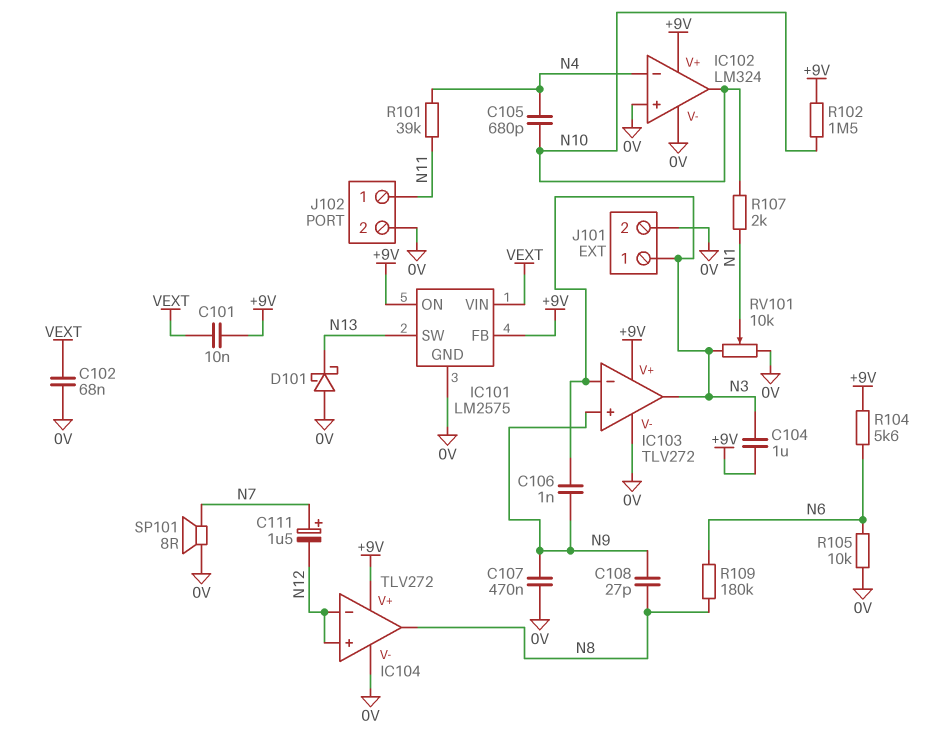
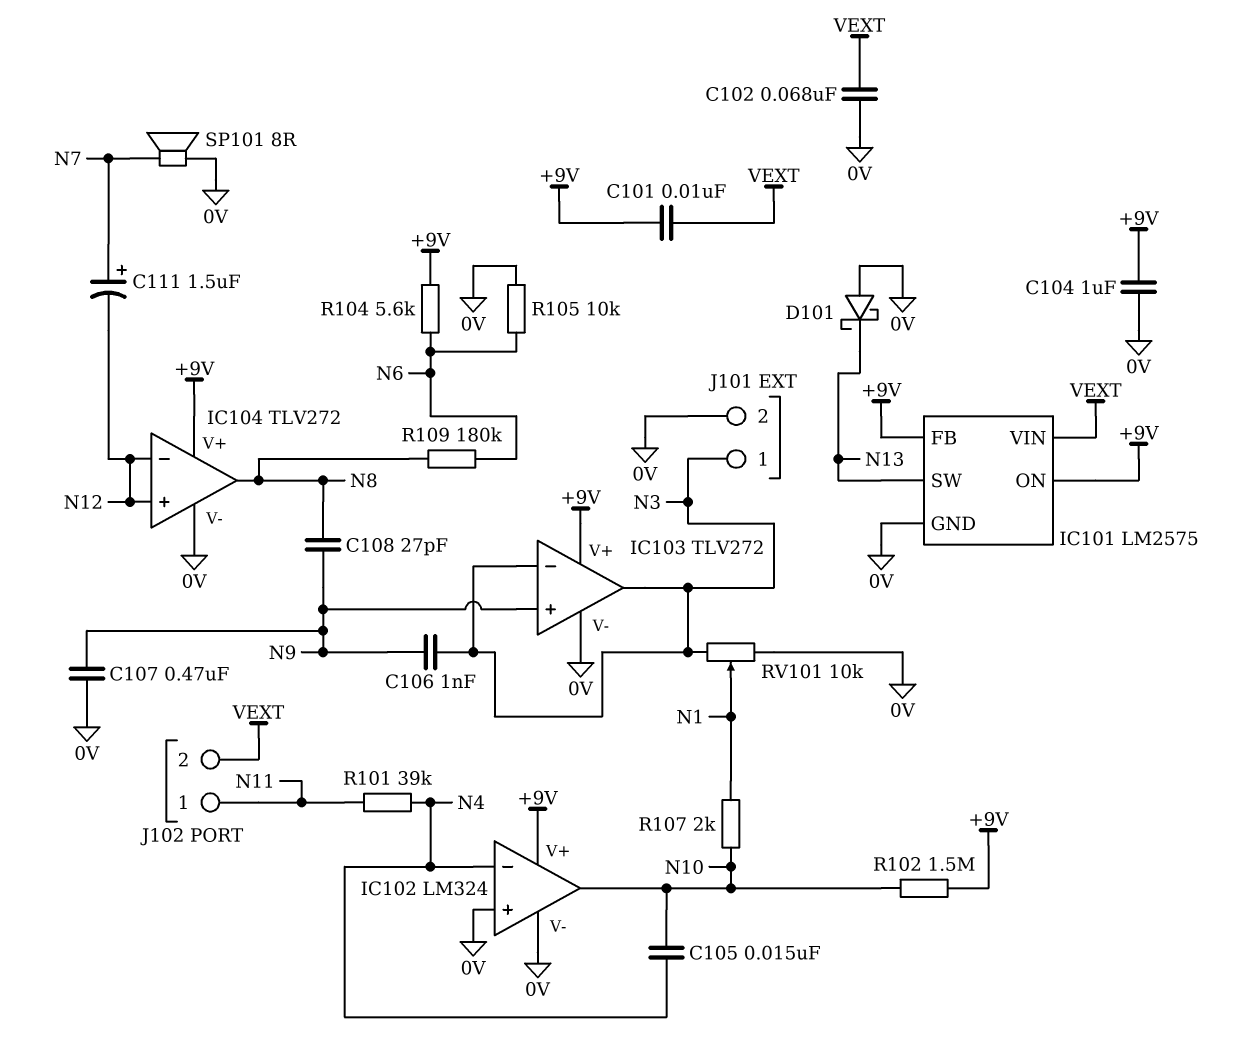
C104: 1uF (+9V, N3) -> 1uF (+9V, 0V)
C105: 680pF (N4, N10) -> 15nF (N4, N10)
J102 pin 2: 0V -> VEXT

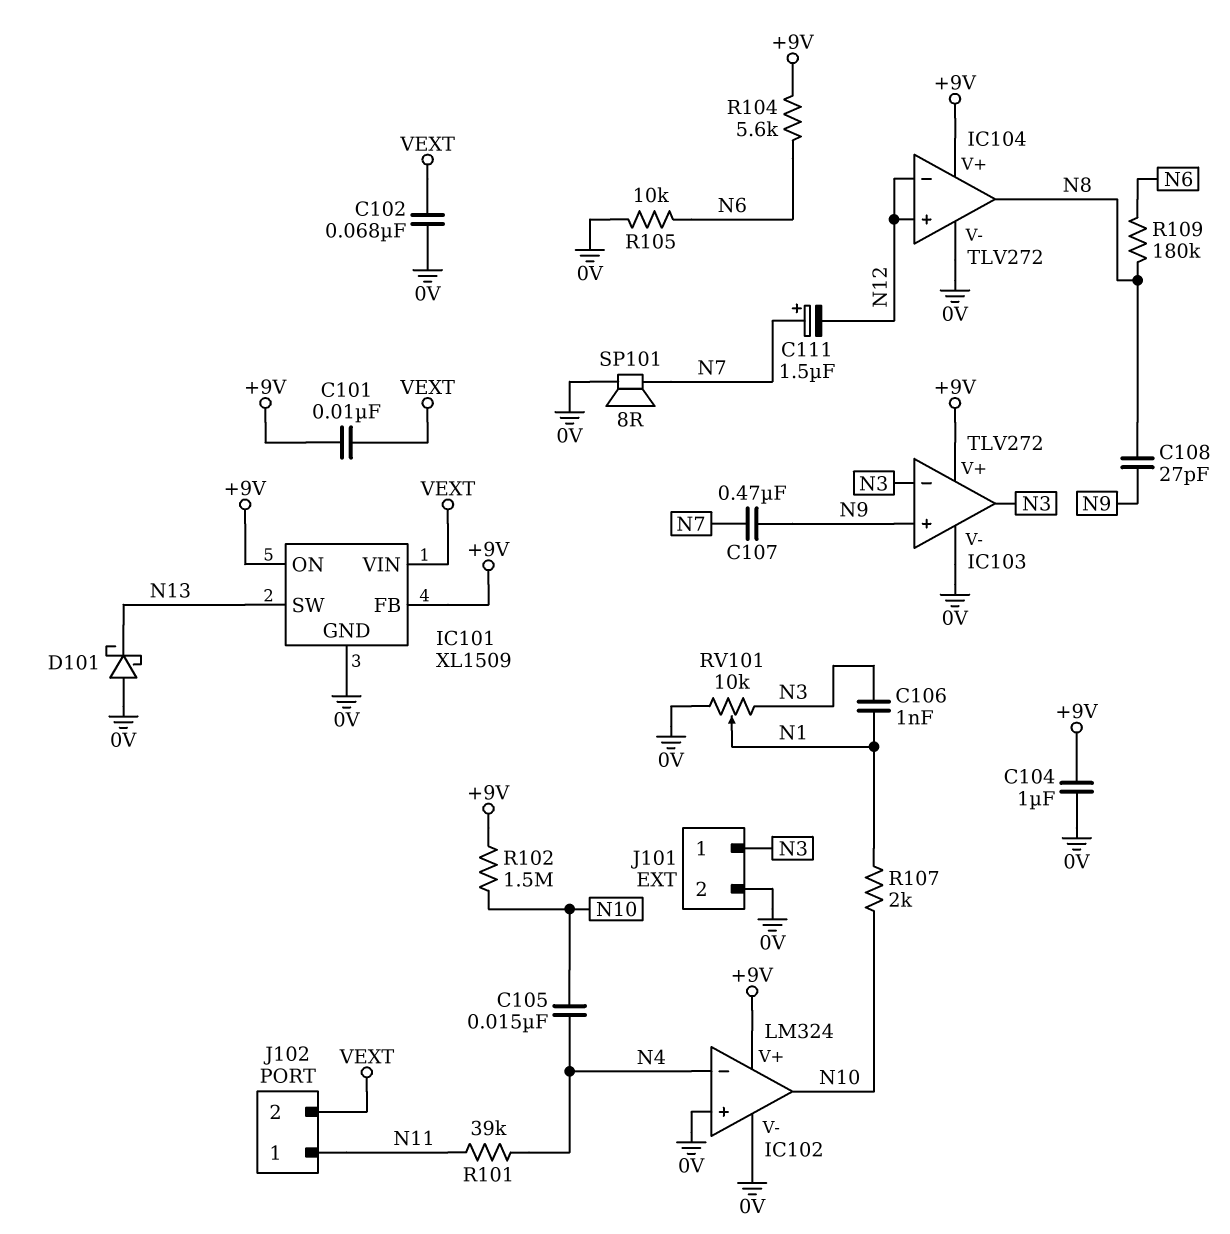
C106: 1nF (N3, N9) -> 1nF (N1, N3)
C107: 470nF (0V, N9) -> 470nF (N7, N9)
IC101: LM2575 -> XL1509

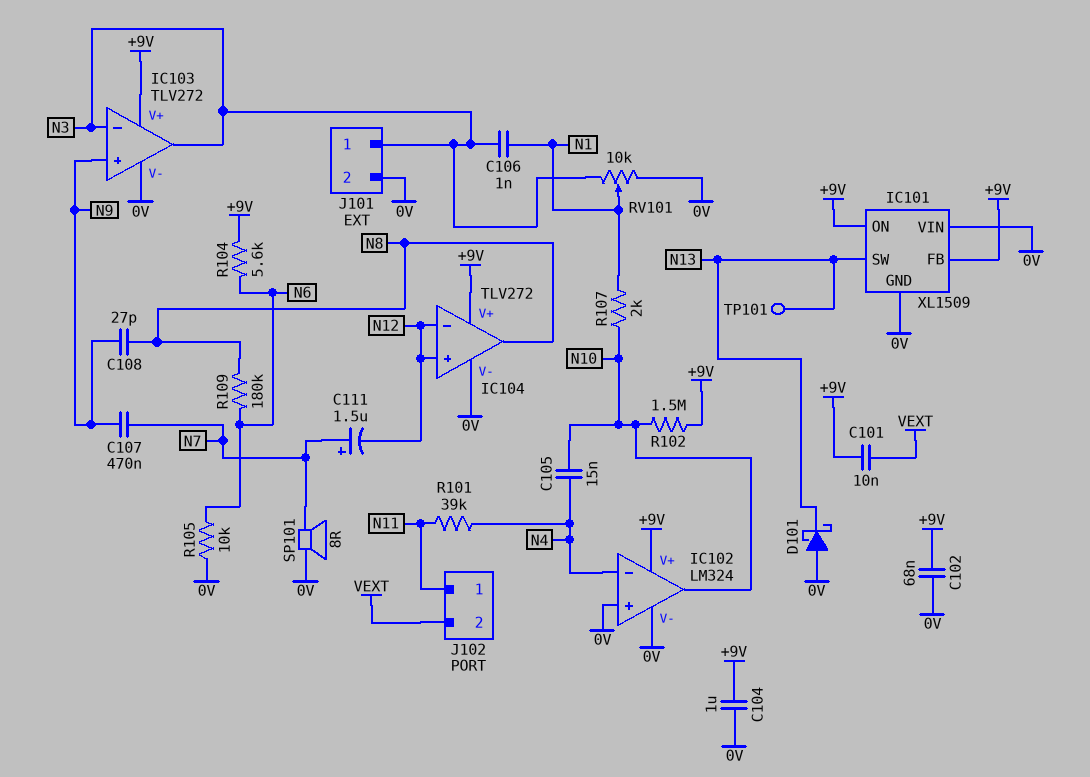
C102: 68nF (0V, VEXT) -> 68nF (+9V, 0V)
IC101 pin VIN: VEXT -> 0V
TP101: none -> test point (N13)

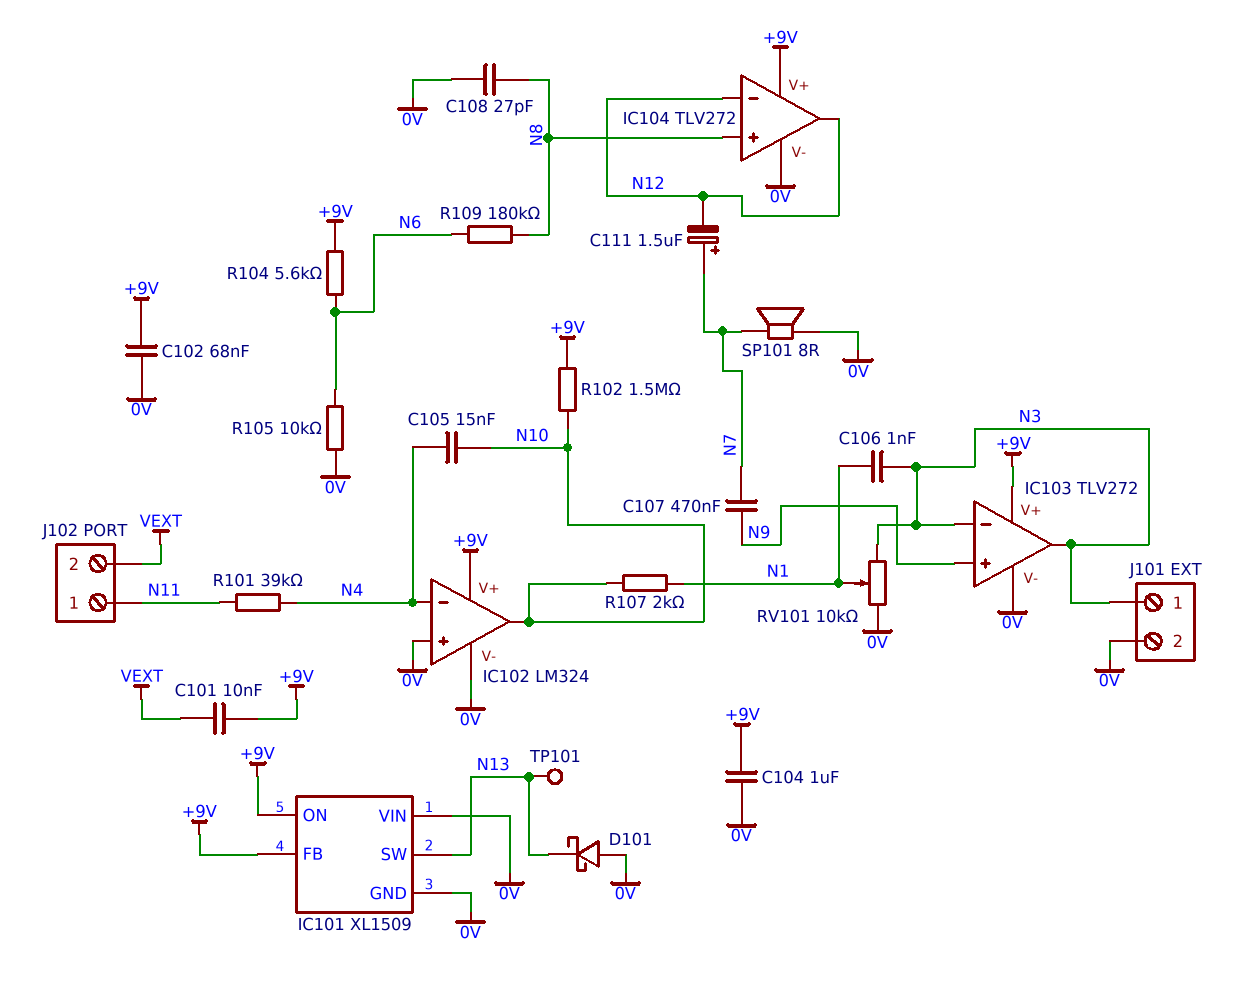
C108: 27pF (N8, N9) -> 27pF (0V, N8)
IC104 pin in+: N12 -> N8
IC104 pin out: N8 -> N12

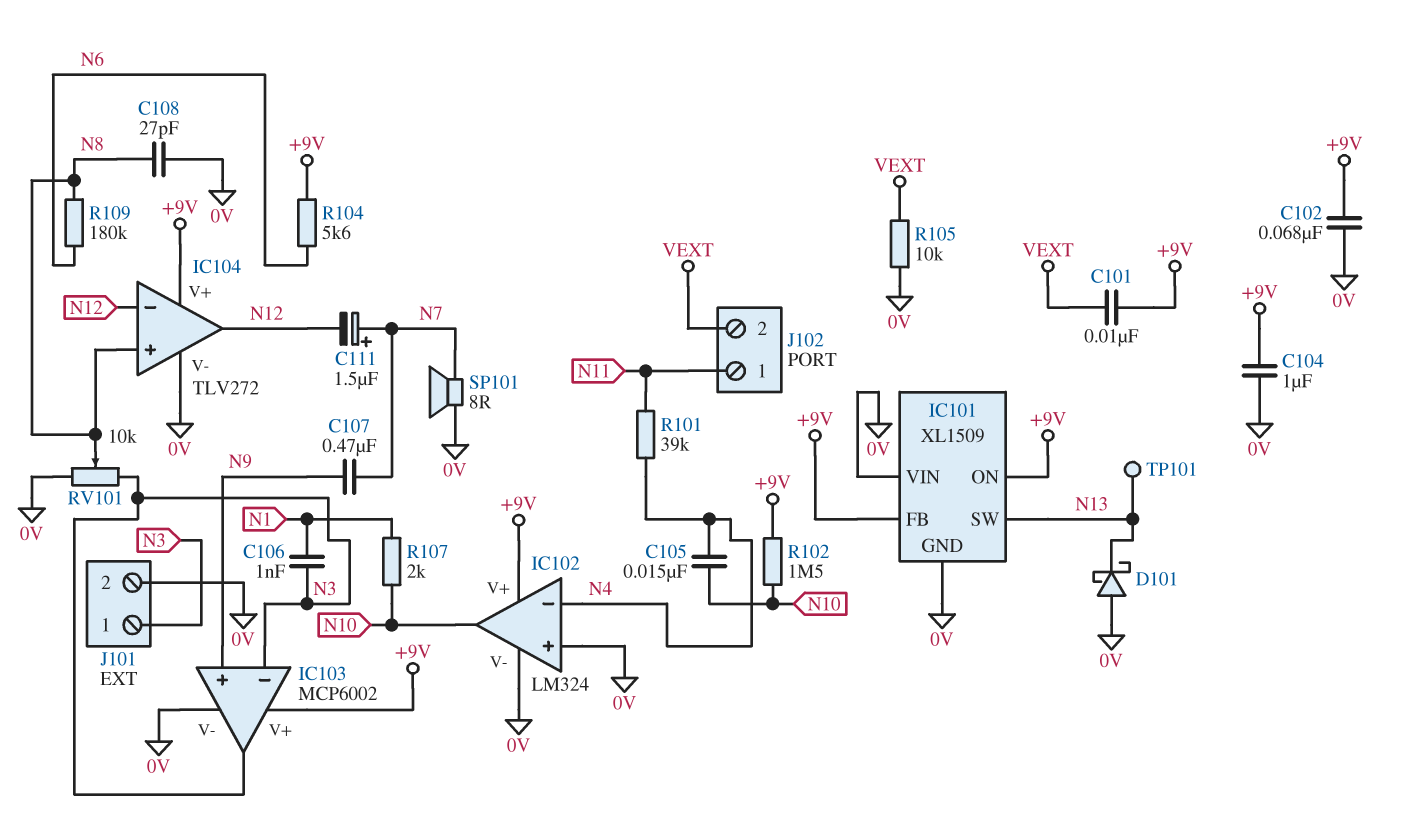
IC103: TLV272 -> MCP6002
R105: 10k (0V, N6) -> 10k (0V, VEXT)
RV101: 10k (0V, N3, wiper N1) -> 10k (0V, N3, wiper N8)

